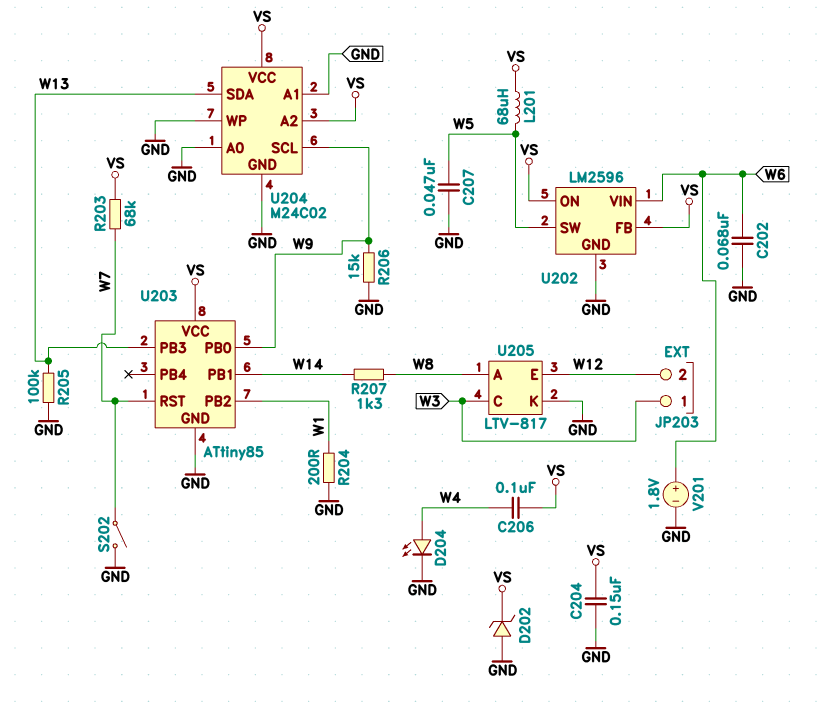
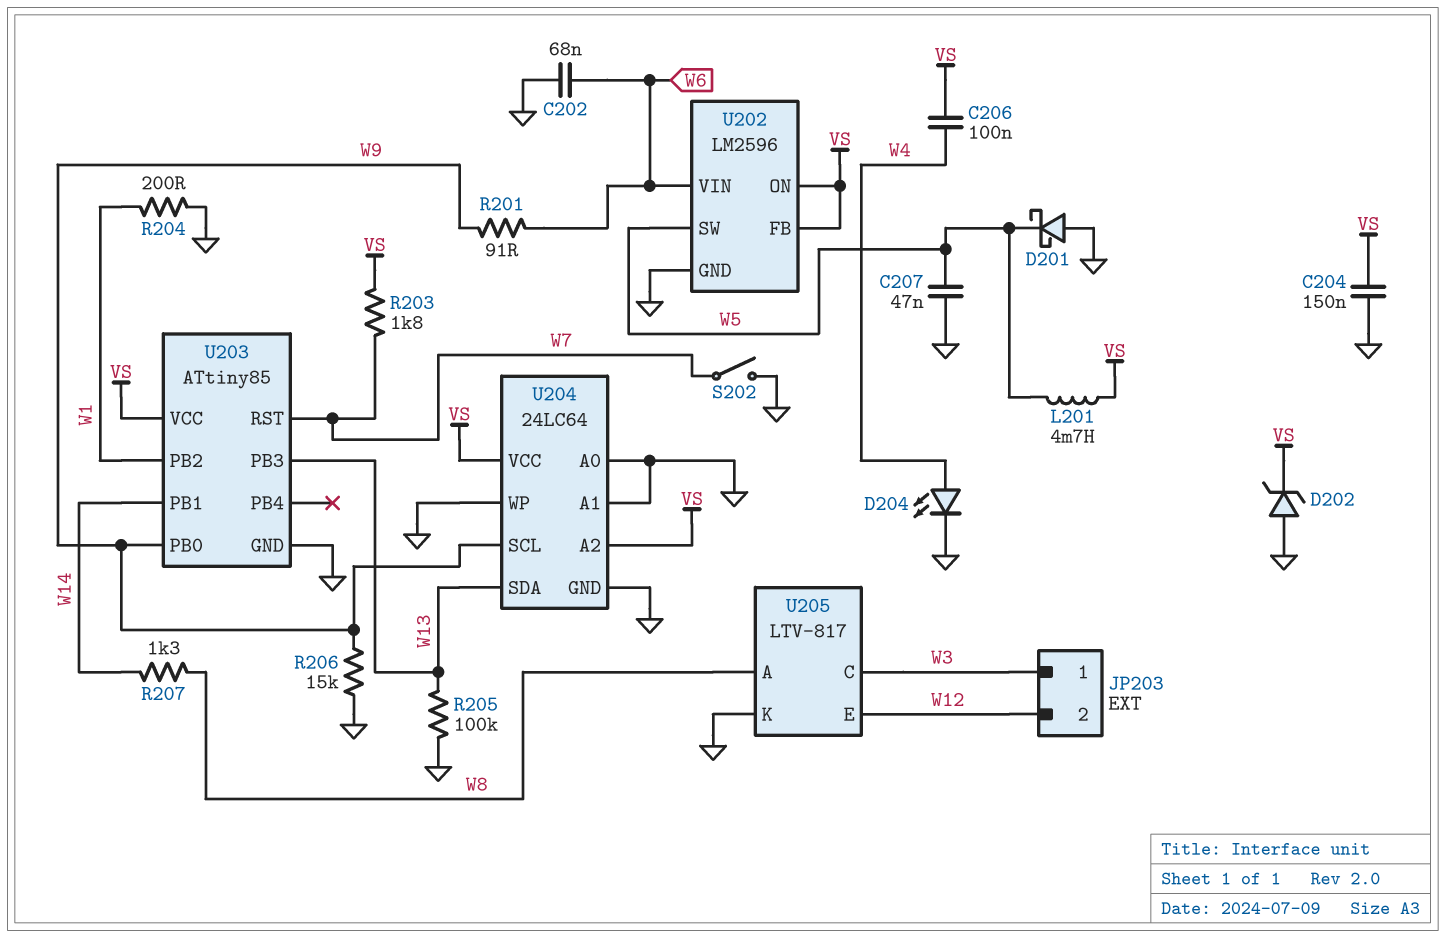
D201: none -> schottky (A GND, K W5)
L201: 68uH (VS, W5) -> 4.7mH (VS, W5)
R201: none -> 91 (W6, W9)
R203: 68k (VS, W7) -> 1.8k (VS, W7)
U204: M24C02 -> 24LC64
V201: 1.8V (plus W6, minus GND) -> none

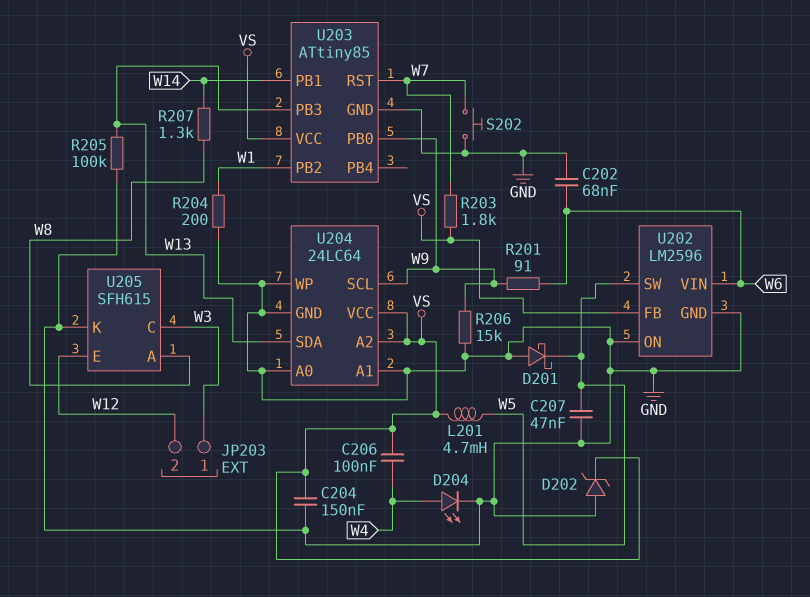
S202: switch (GND, W7) -> button (GND, W7)
U202 pin ON: VS -> GND
U205: LTV-817 -> SFH615

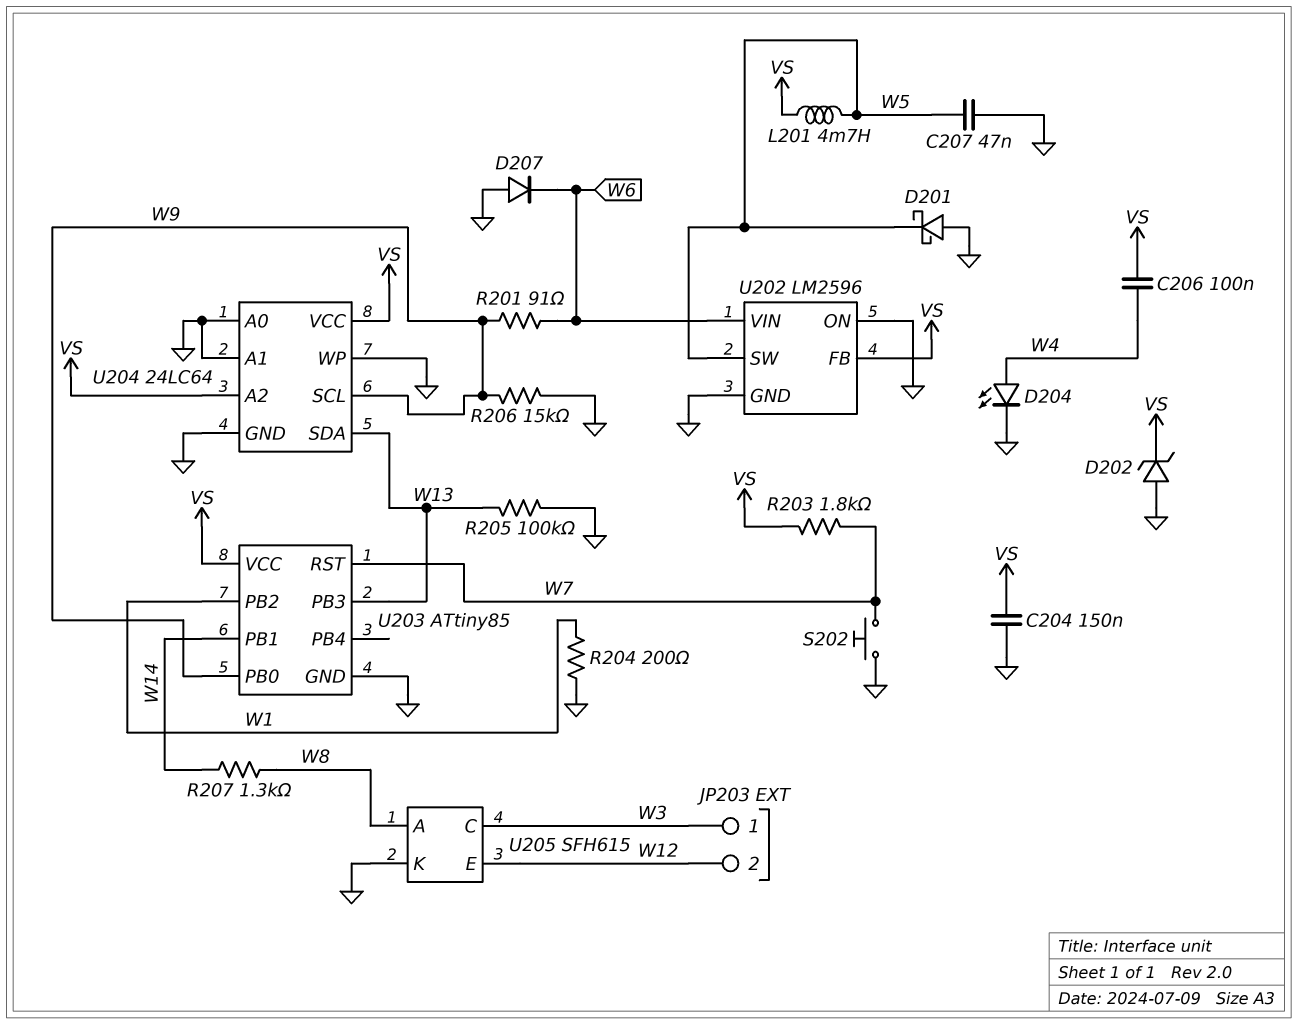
C202: 68nF (GND, W6) -> none
D207: none -> diode (A GND, K W6)

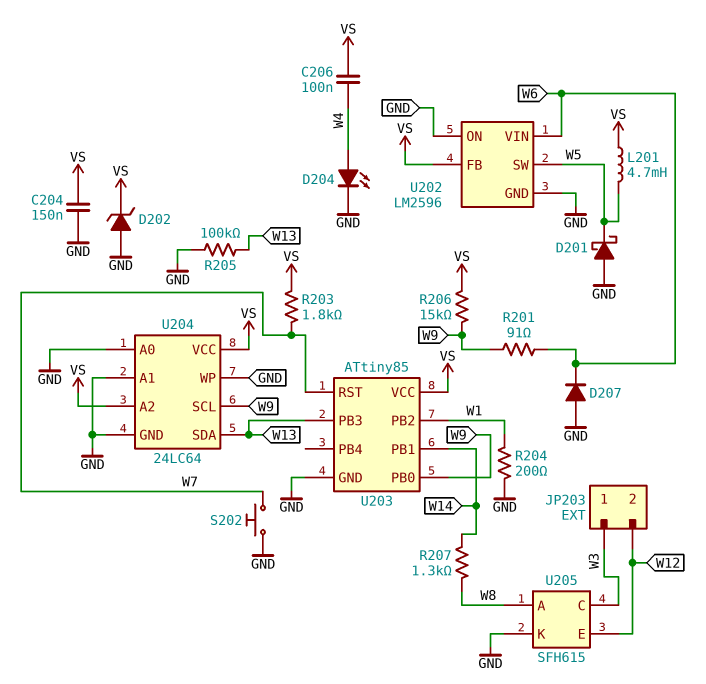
C207: 47nF (GND, W5) -> none
R206: 15k (GND, W9) -> 15k (VS, W9)

